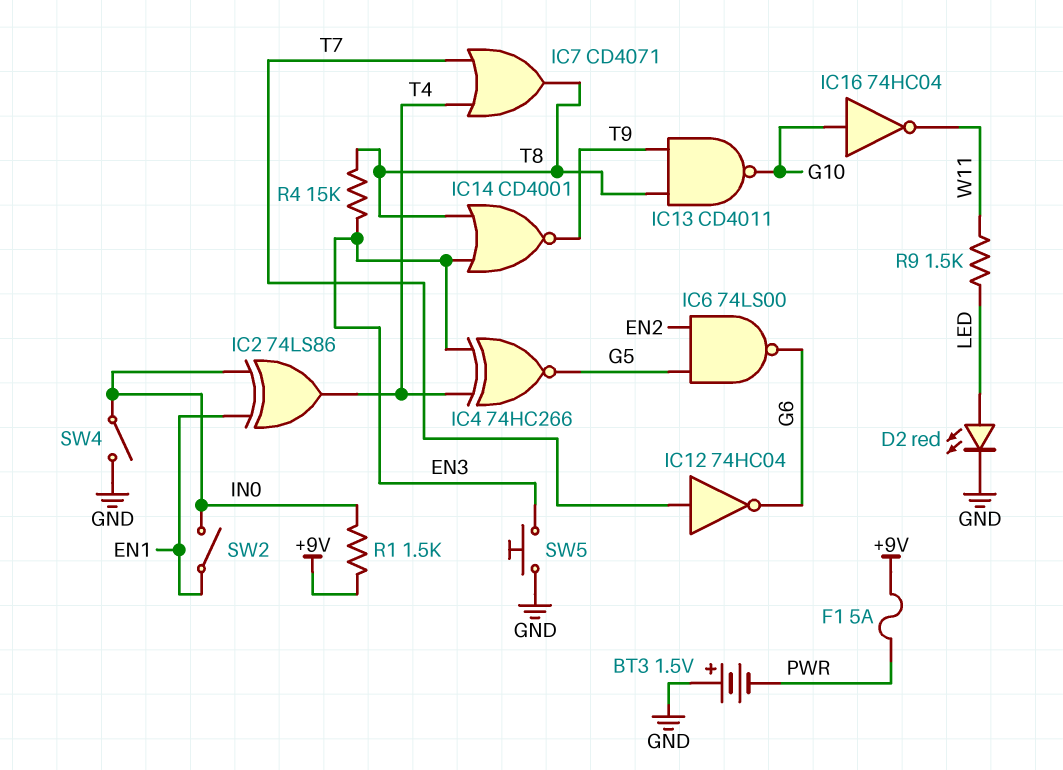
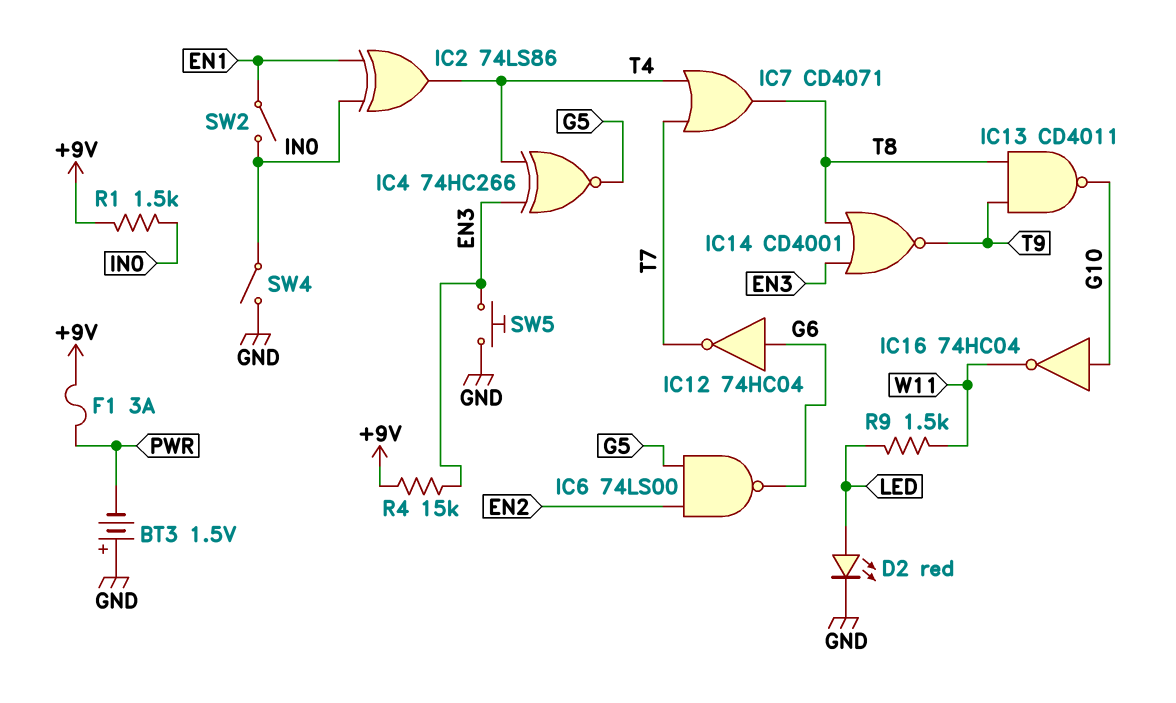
F1: 5A (+9V, PWR) -> 3A (+9V, PWR)
IC12: NOT 74HC04 (in T7, out G6) -> NOT 74HC04 (in G6, out T7)
R4: 15k (EN3, T8) -> 15k (+9V, EN3)

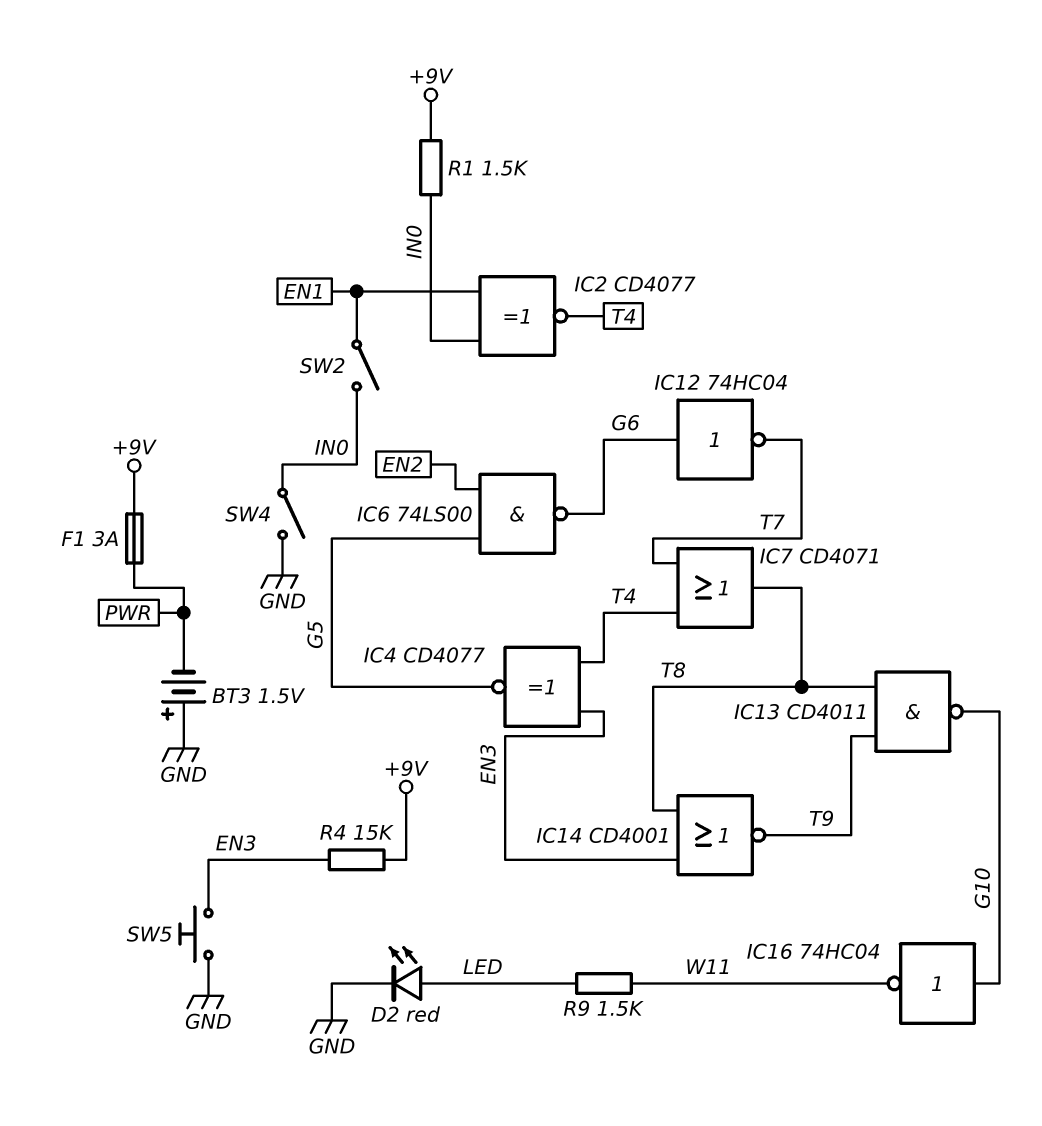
IC2: XOR 74LS86 (in EN1, in IN0, out T4) -> XNOR CD4077 (in EN1, in IN0, out T4)
IC4: XNOR 74HC266 (in EN3, in T4, out G5) -> XNOR CD4077 (in EN3, in T4, out G5)

